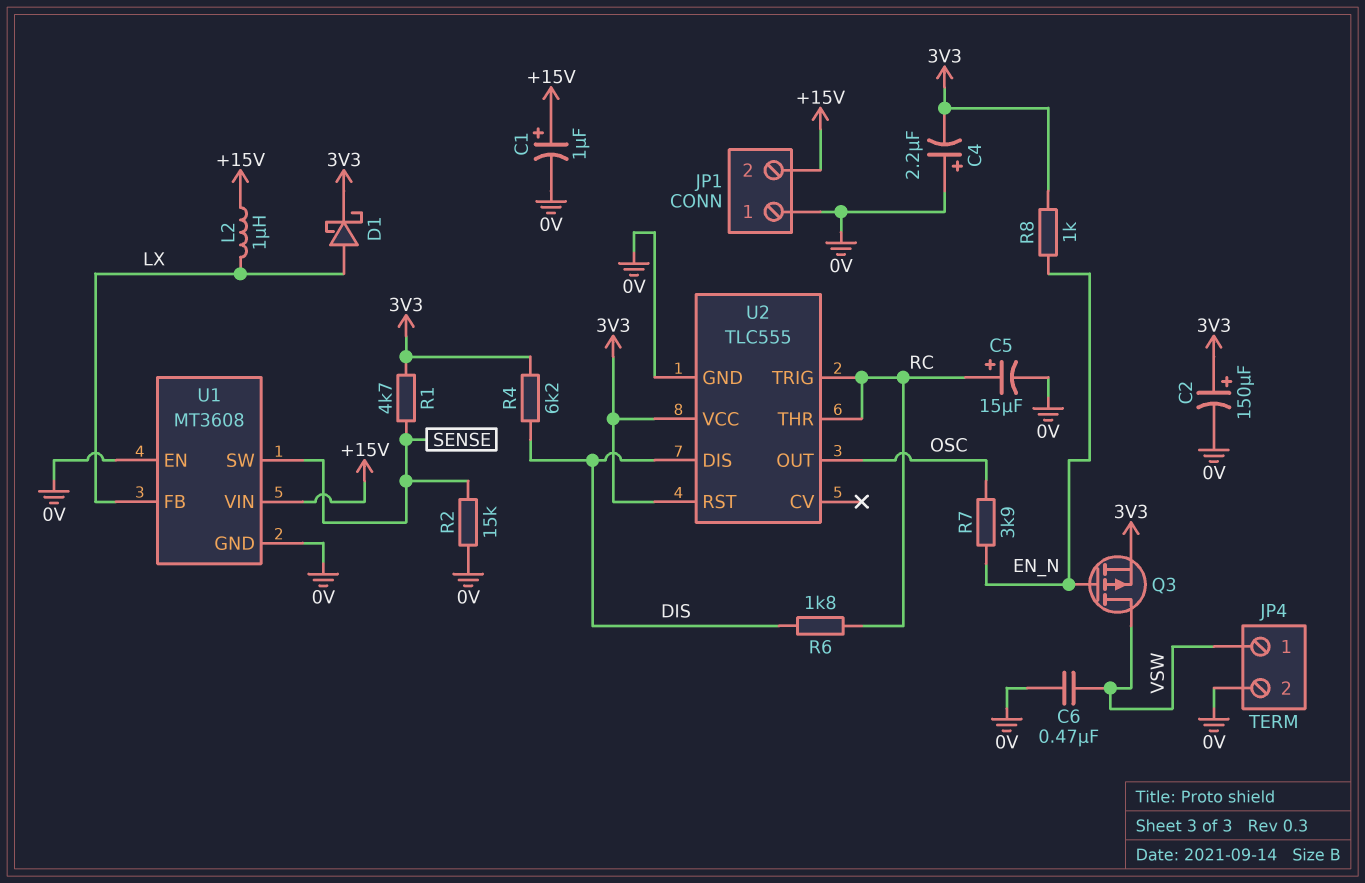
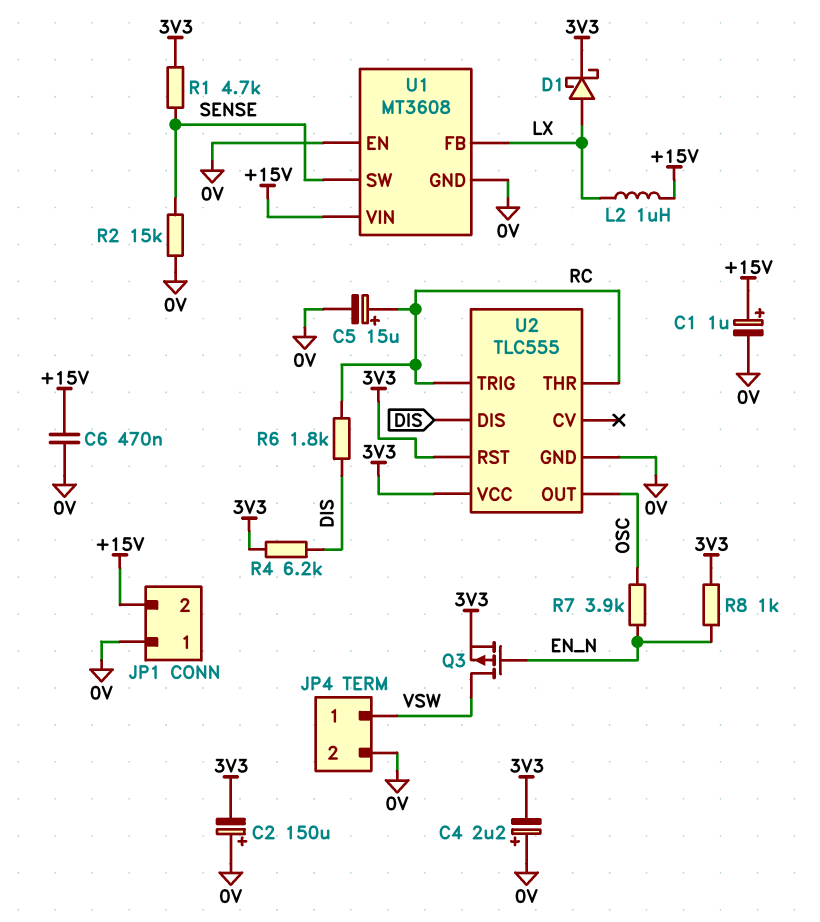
C2: 150uF (plus 3V3, minus 0V) -> 150uF (plus 0V, minus 3V3)
C6: 470nF (0V, VSW) -> 470nF (+15V, 0V)

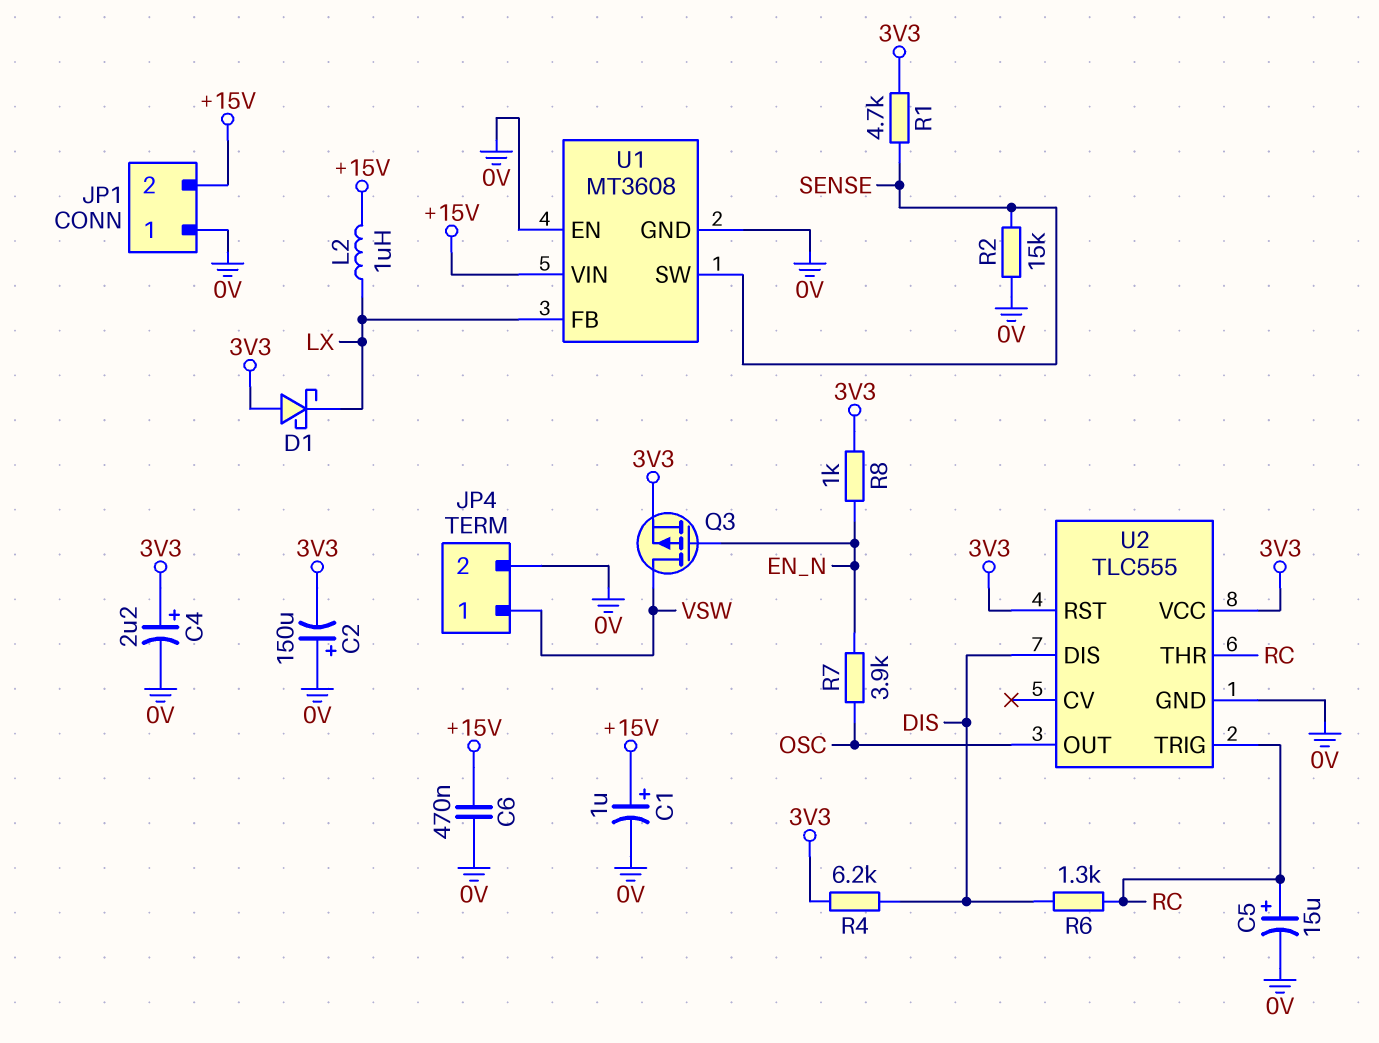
C4: 2.2uF (plus 0V, minus 3V3) -> 2.2uF (plus 3V3, minus 0V)
D1: schottky (A LX, K 3V3) -> schottky (A 3V3, K LX)
R6: 1.8k (DIS, RC) -> 1.3k (DIS, RC)

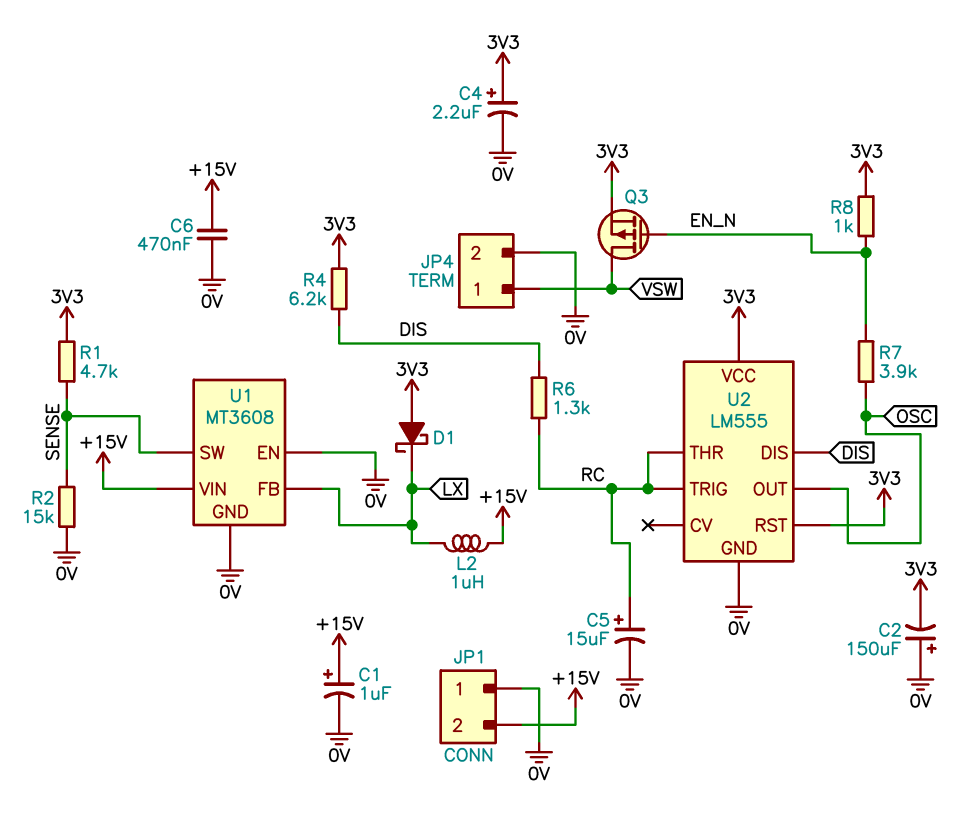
U2: TLC555 -> LM555

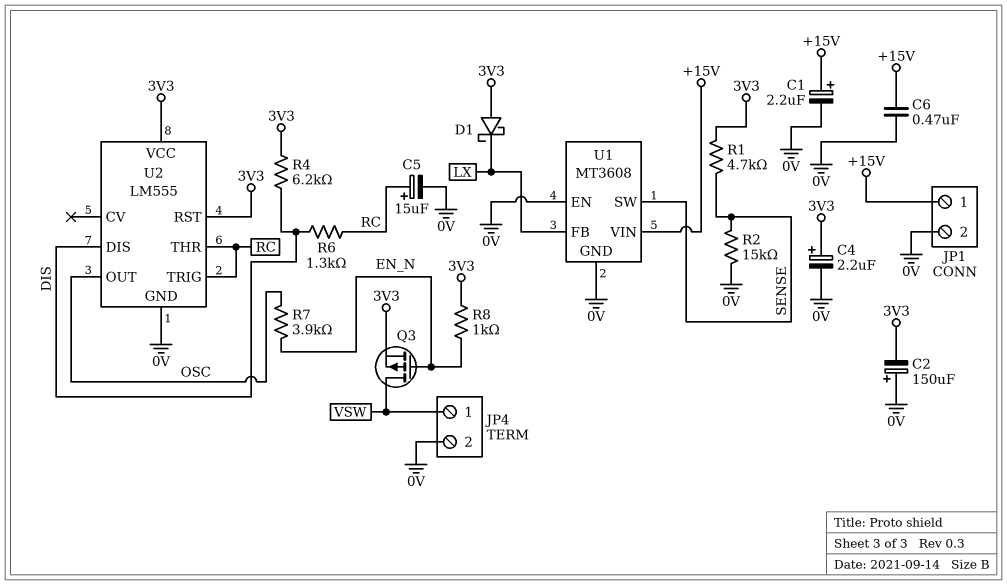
C1: 1uF (plus +15V, minus 0V) -> 2.2uF (plus +15V, minus 0V)
JP1 pin 1: 0V -> +15V
JP1 pin 2: +15V -> 0V
L2: 1uH (+15V, LX) -> none

